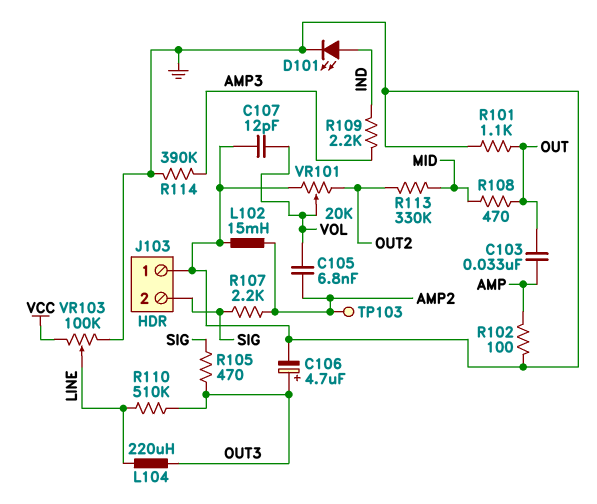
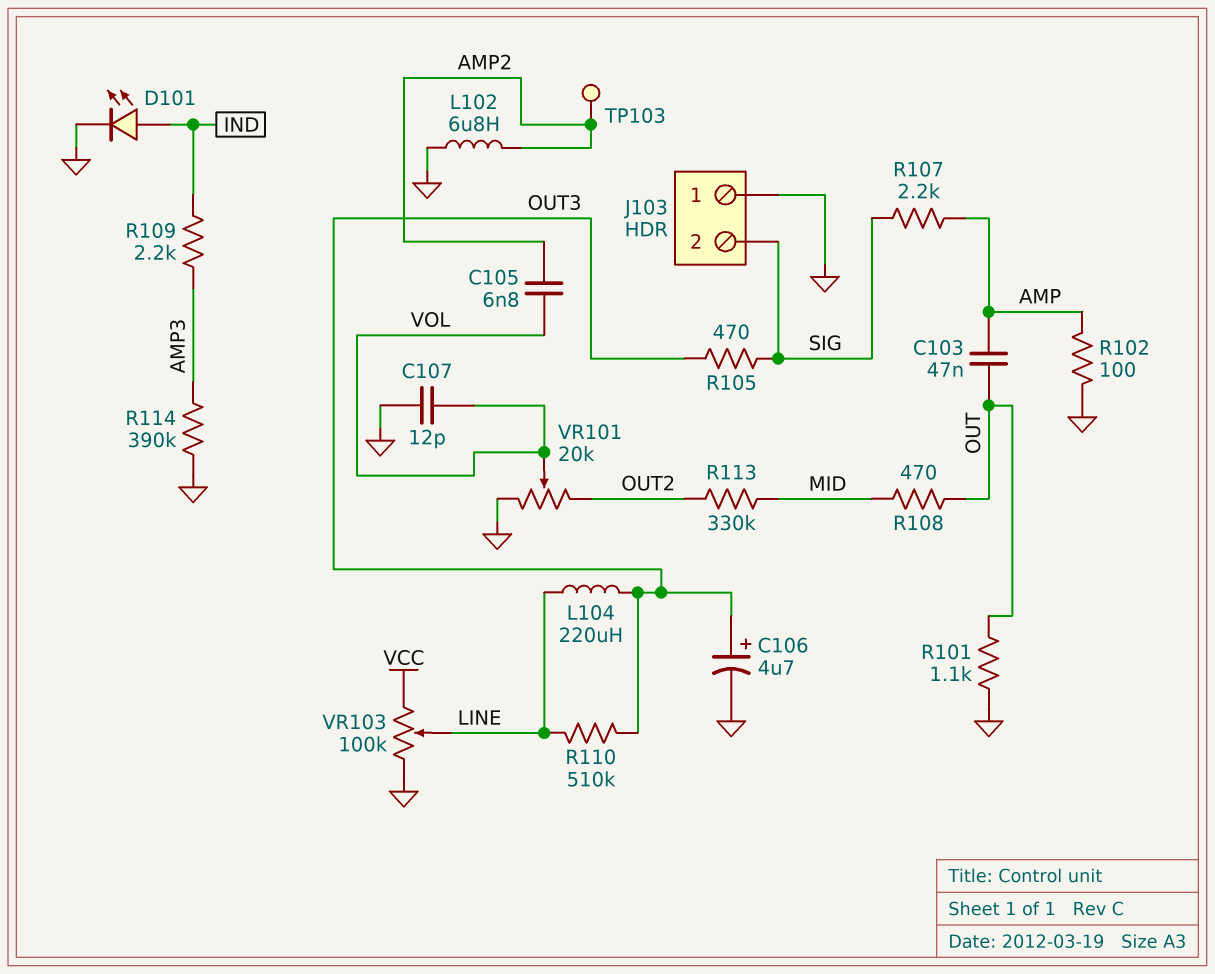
C103: 33nF (AMP, OUT) -> 47nF (AMP, OUT)
L102: 15mH (AMP2, GND) -> 6.8uH (AMP2, GND)
R107: 2.2k (AMP2, SIG) -> 2.2k (AMP, SIG)

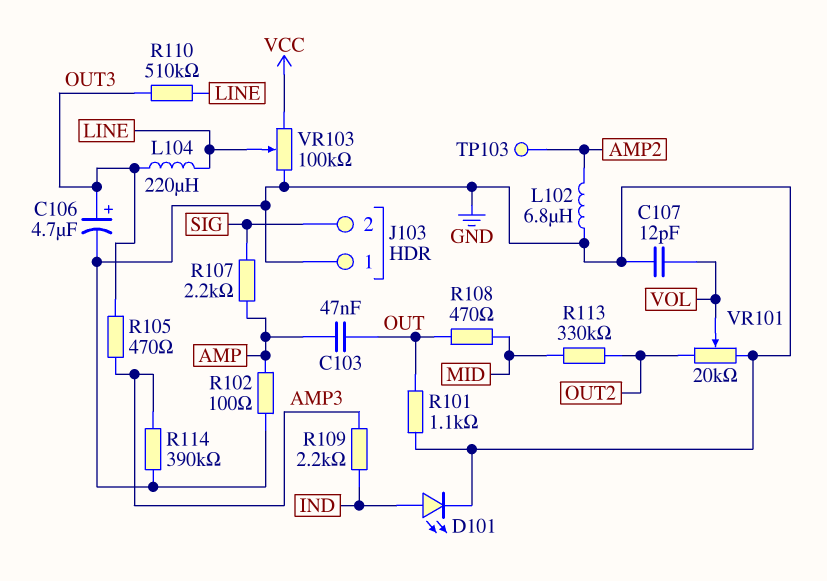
C105: 6.8nF (AMP2, VOL) -> none
R105: 470 (OUT3, SIG) -> 470 (AMP3, OUT3)

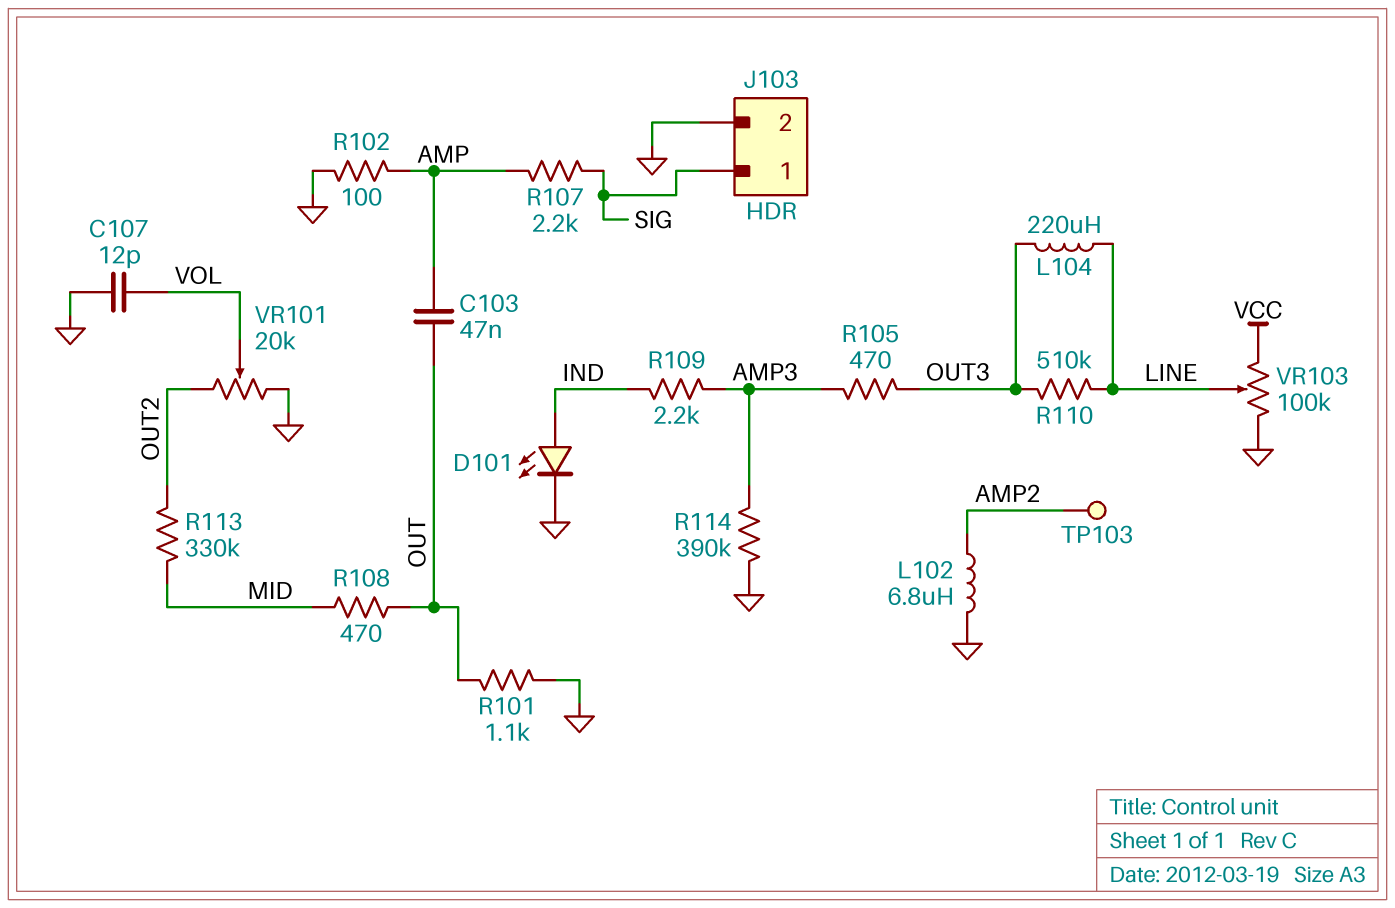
C106: 4.7uF (plus OUT3, minus GND) -> none
J103 pin 1: GND -> SIG
J103 pin 2: SIG -> GND

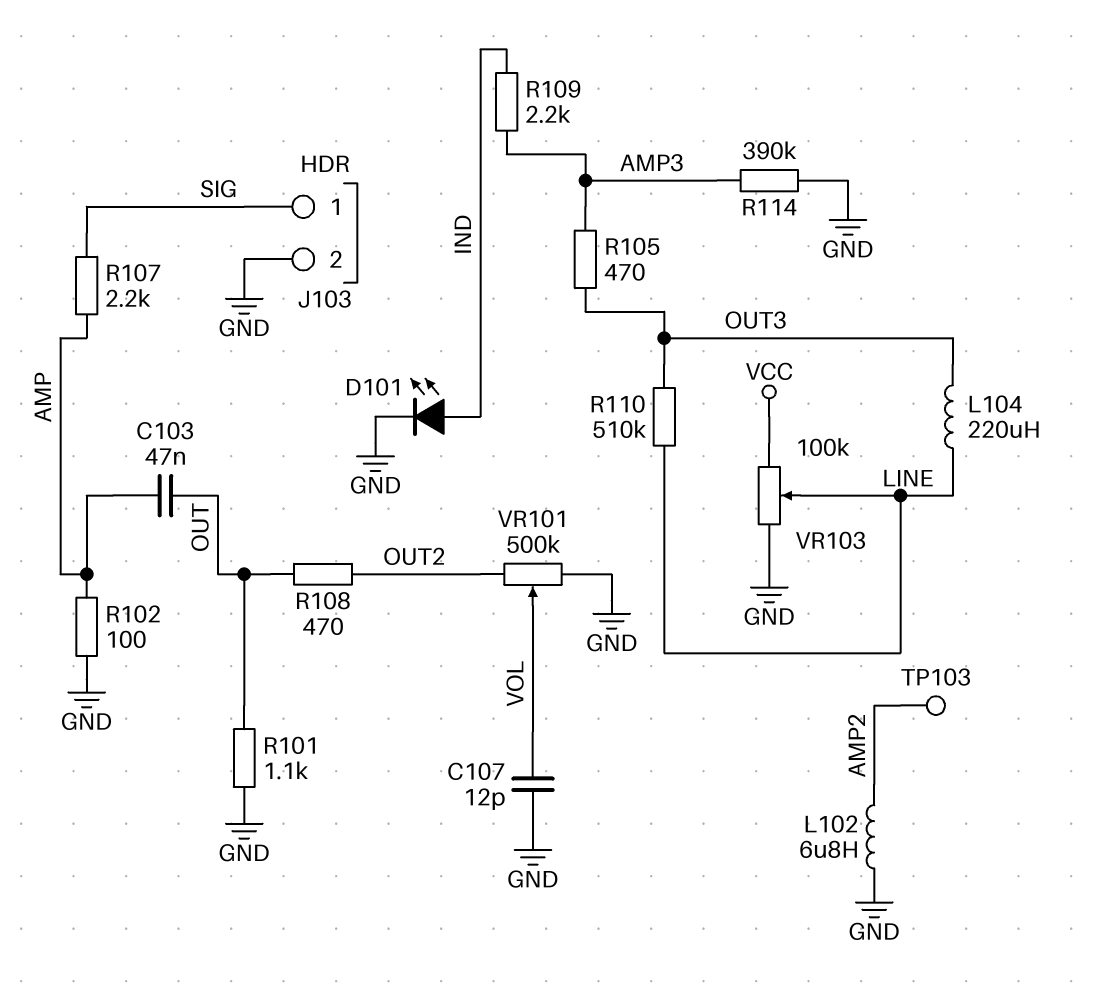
R108: 470 (MID, OUT) -> 470 (OUT, OUT2)
R113: 330k (MID, OUT2) -> none
VR101: 20k (GND, OUT2, wiper VOL) -> 500k (GND, OUT2, wiper VOL)

